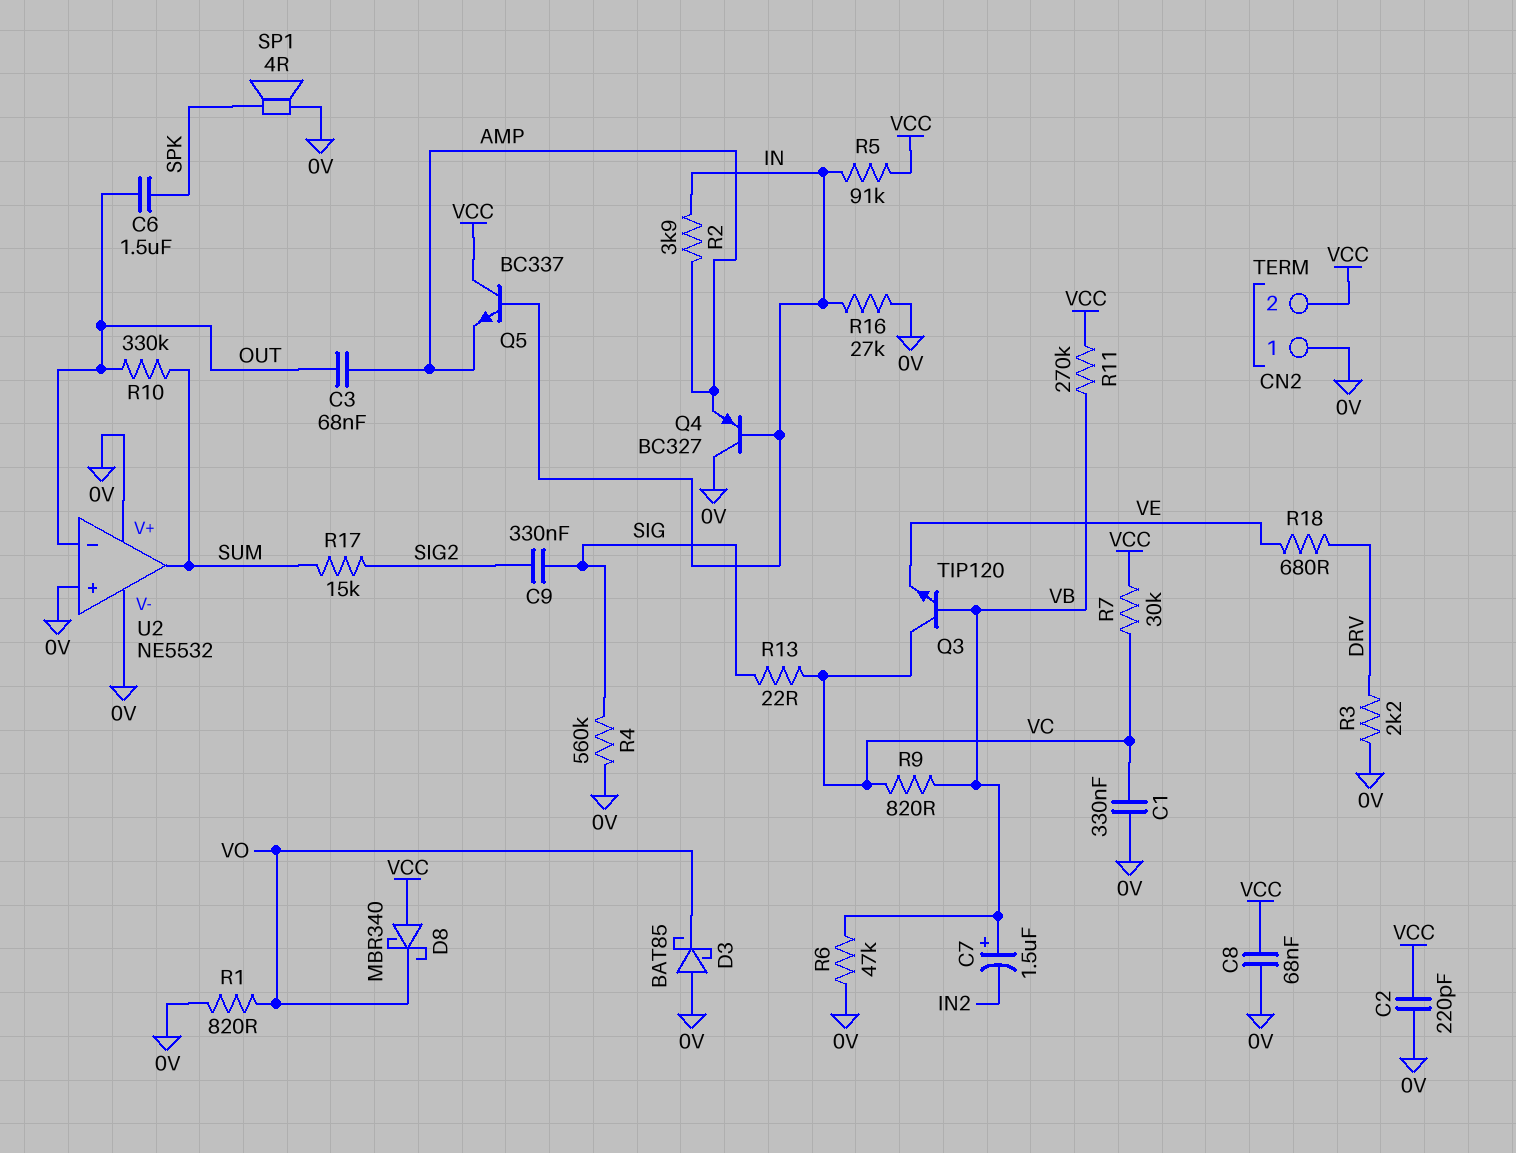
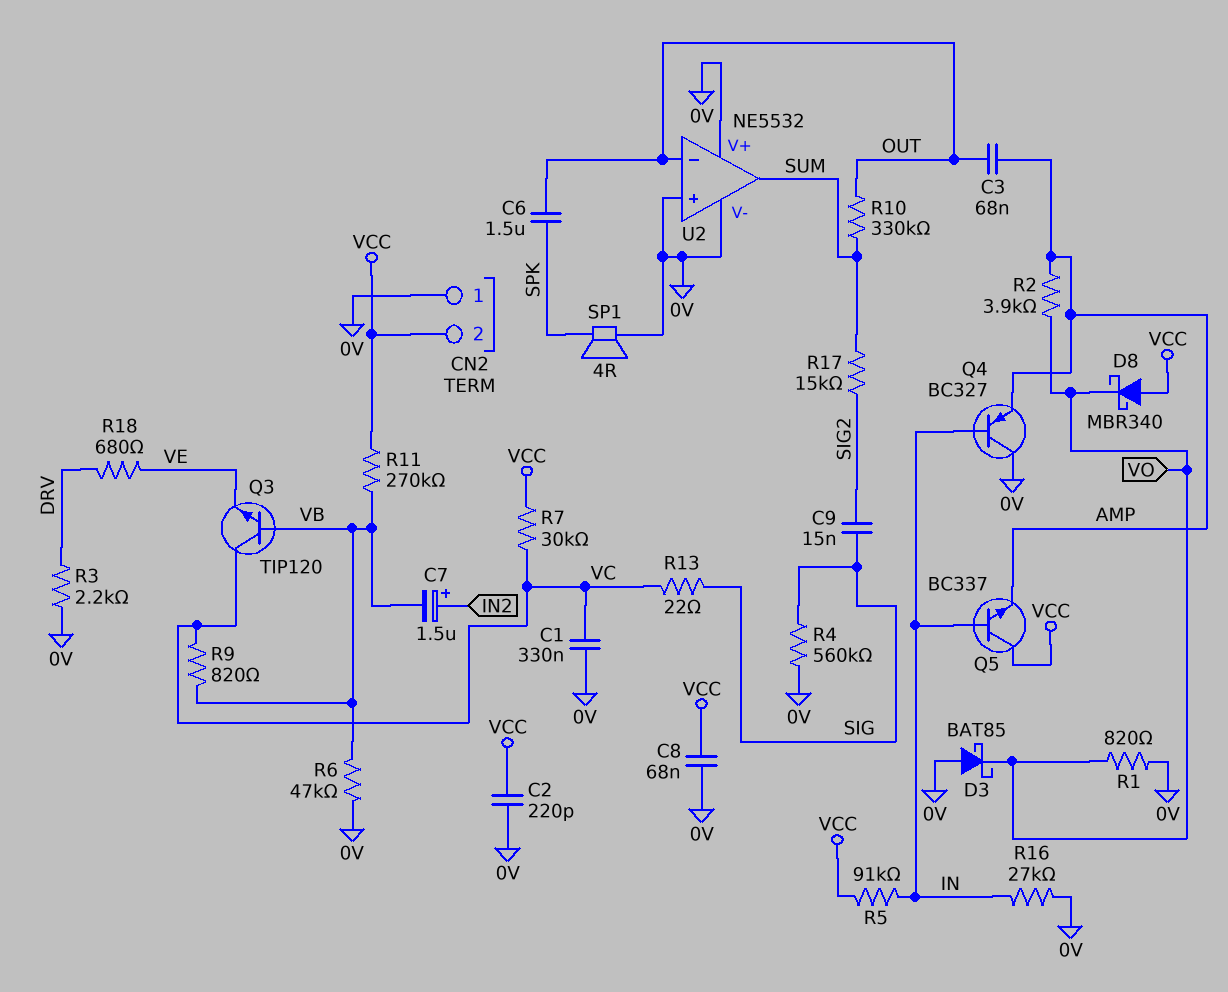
C7: 1.5uF (plus VB, minus IN2) -> 1.5uF (plus IN2, minus VB)
C9: 330nF (SIG, SIG2) -> 15nF (SIG, SIG2)
R2: 3.9k (AMP, IN) -> 3.9k (AMP, VO)

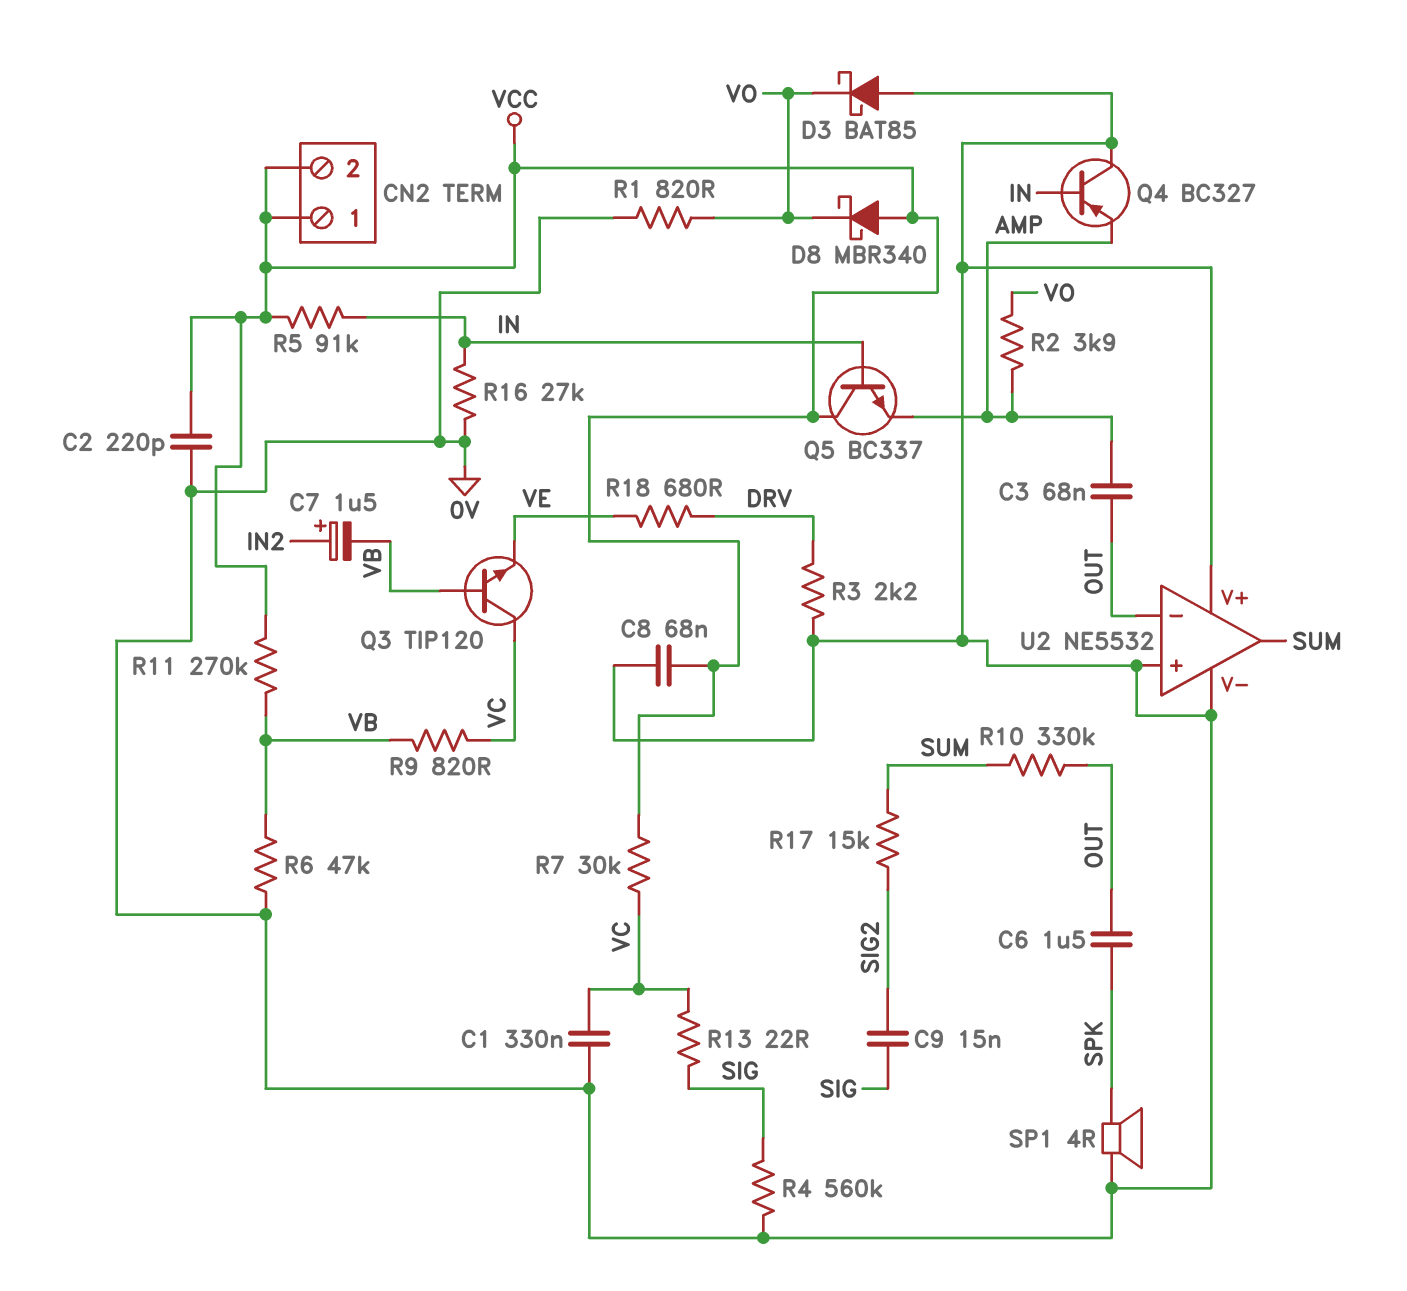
CN2 pin 1: 0V -> VCC

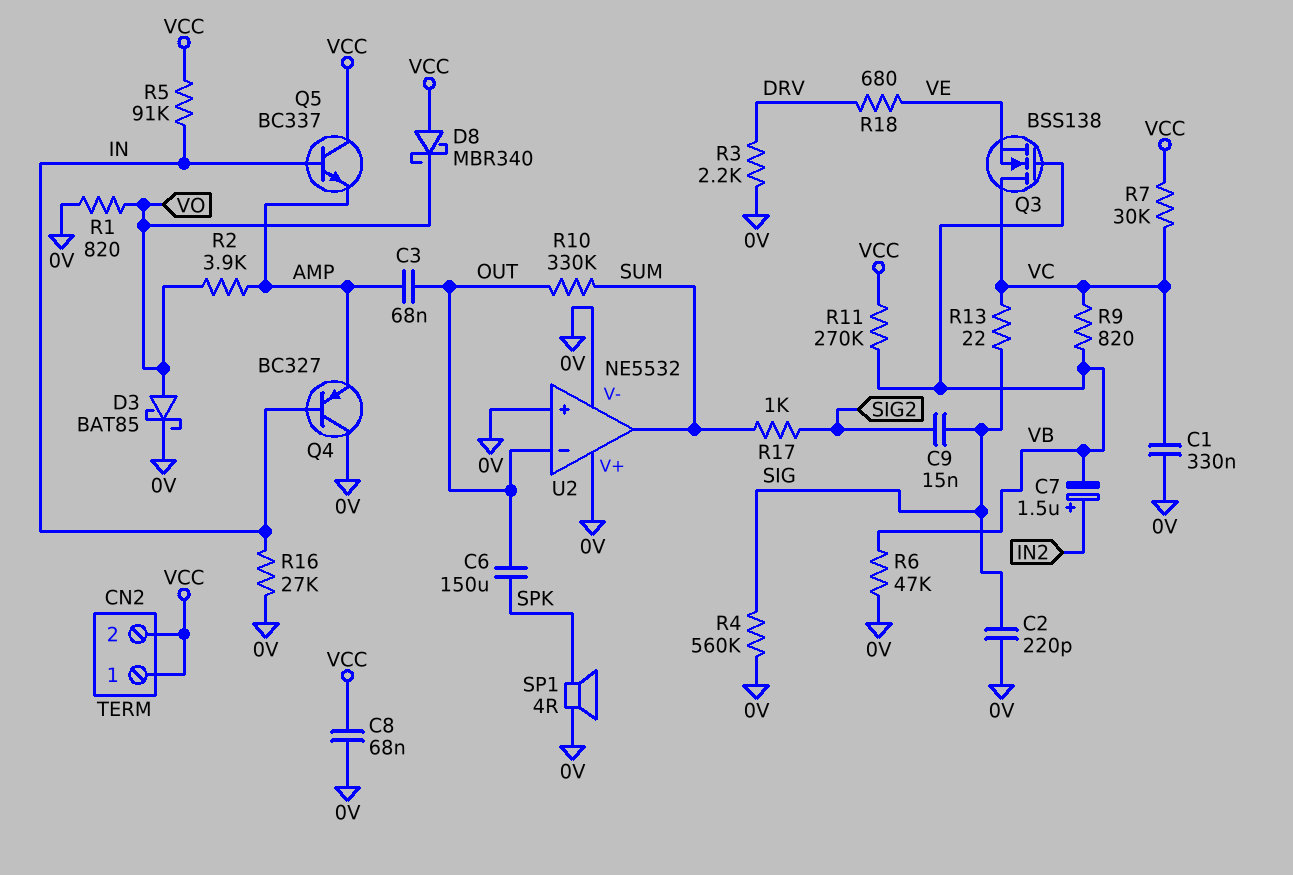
C2: 220pF (0V, VCC) -> 220pF (0V, SIG)
C6: 1.5uF (OUT, SPK) -> 150uF (OUT, SPK)
D3: schottky BAT85 (A 0V, K VO) -> schottky BAT85 (A VO, K 0V)
Q3: NPN TIP120 (B VB, C VC, E VE) -> NMOS BSS138 (G VB, D VC, S VE)
R17: 15k (SIG2, SUM) -> 1k (SIG2, SUM)

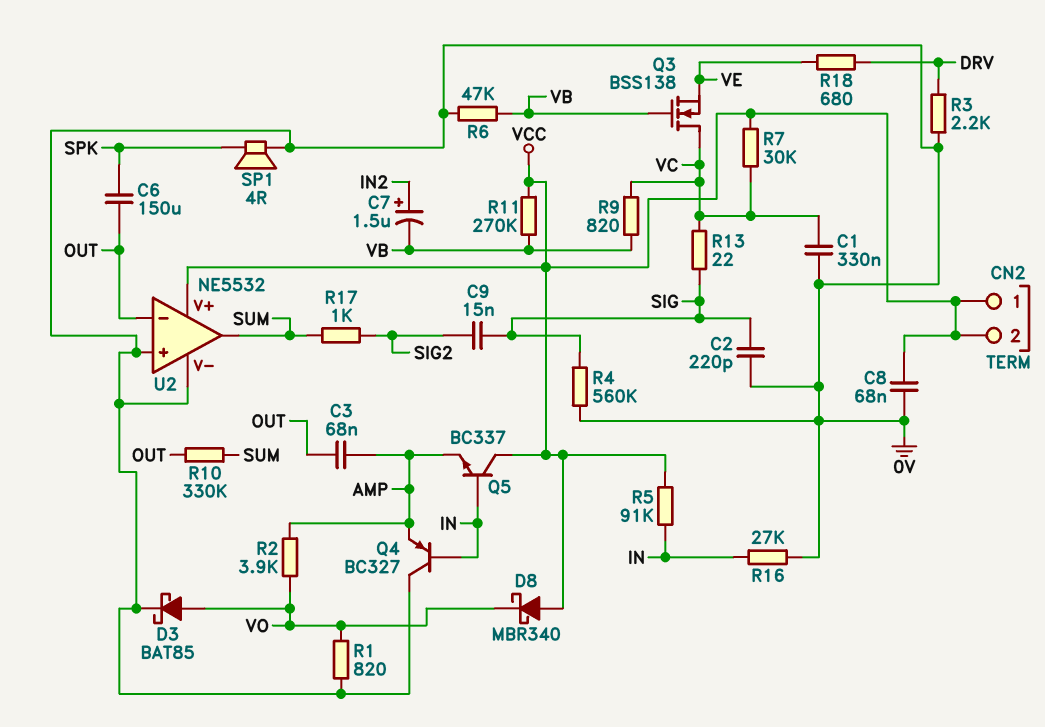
U2 pin V+: 0V -> VCC

